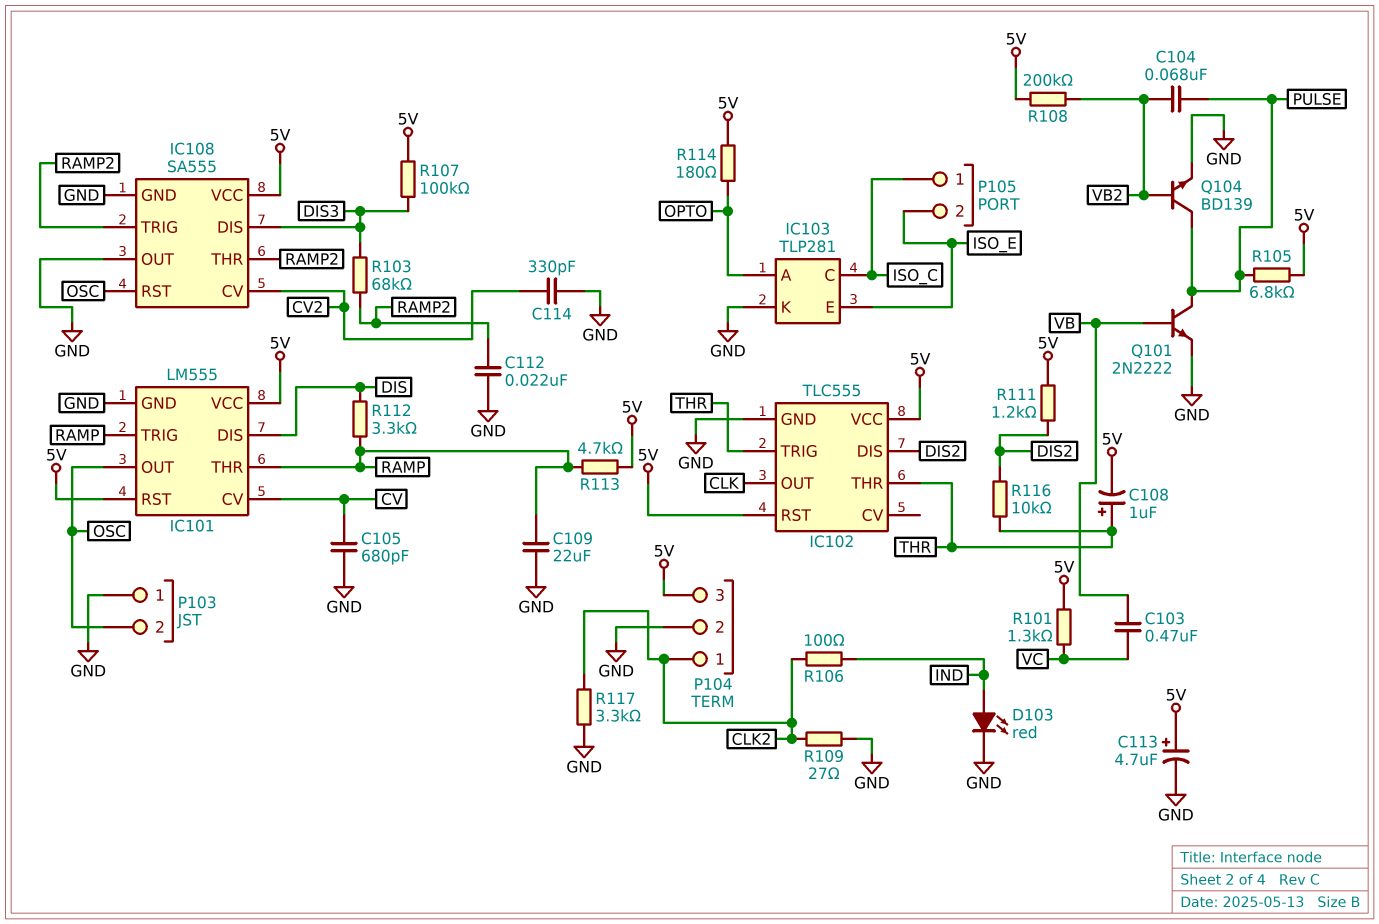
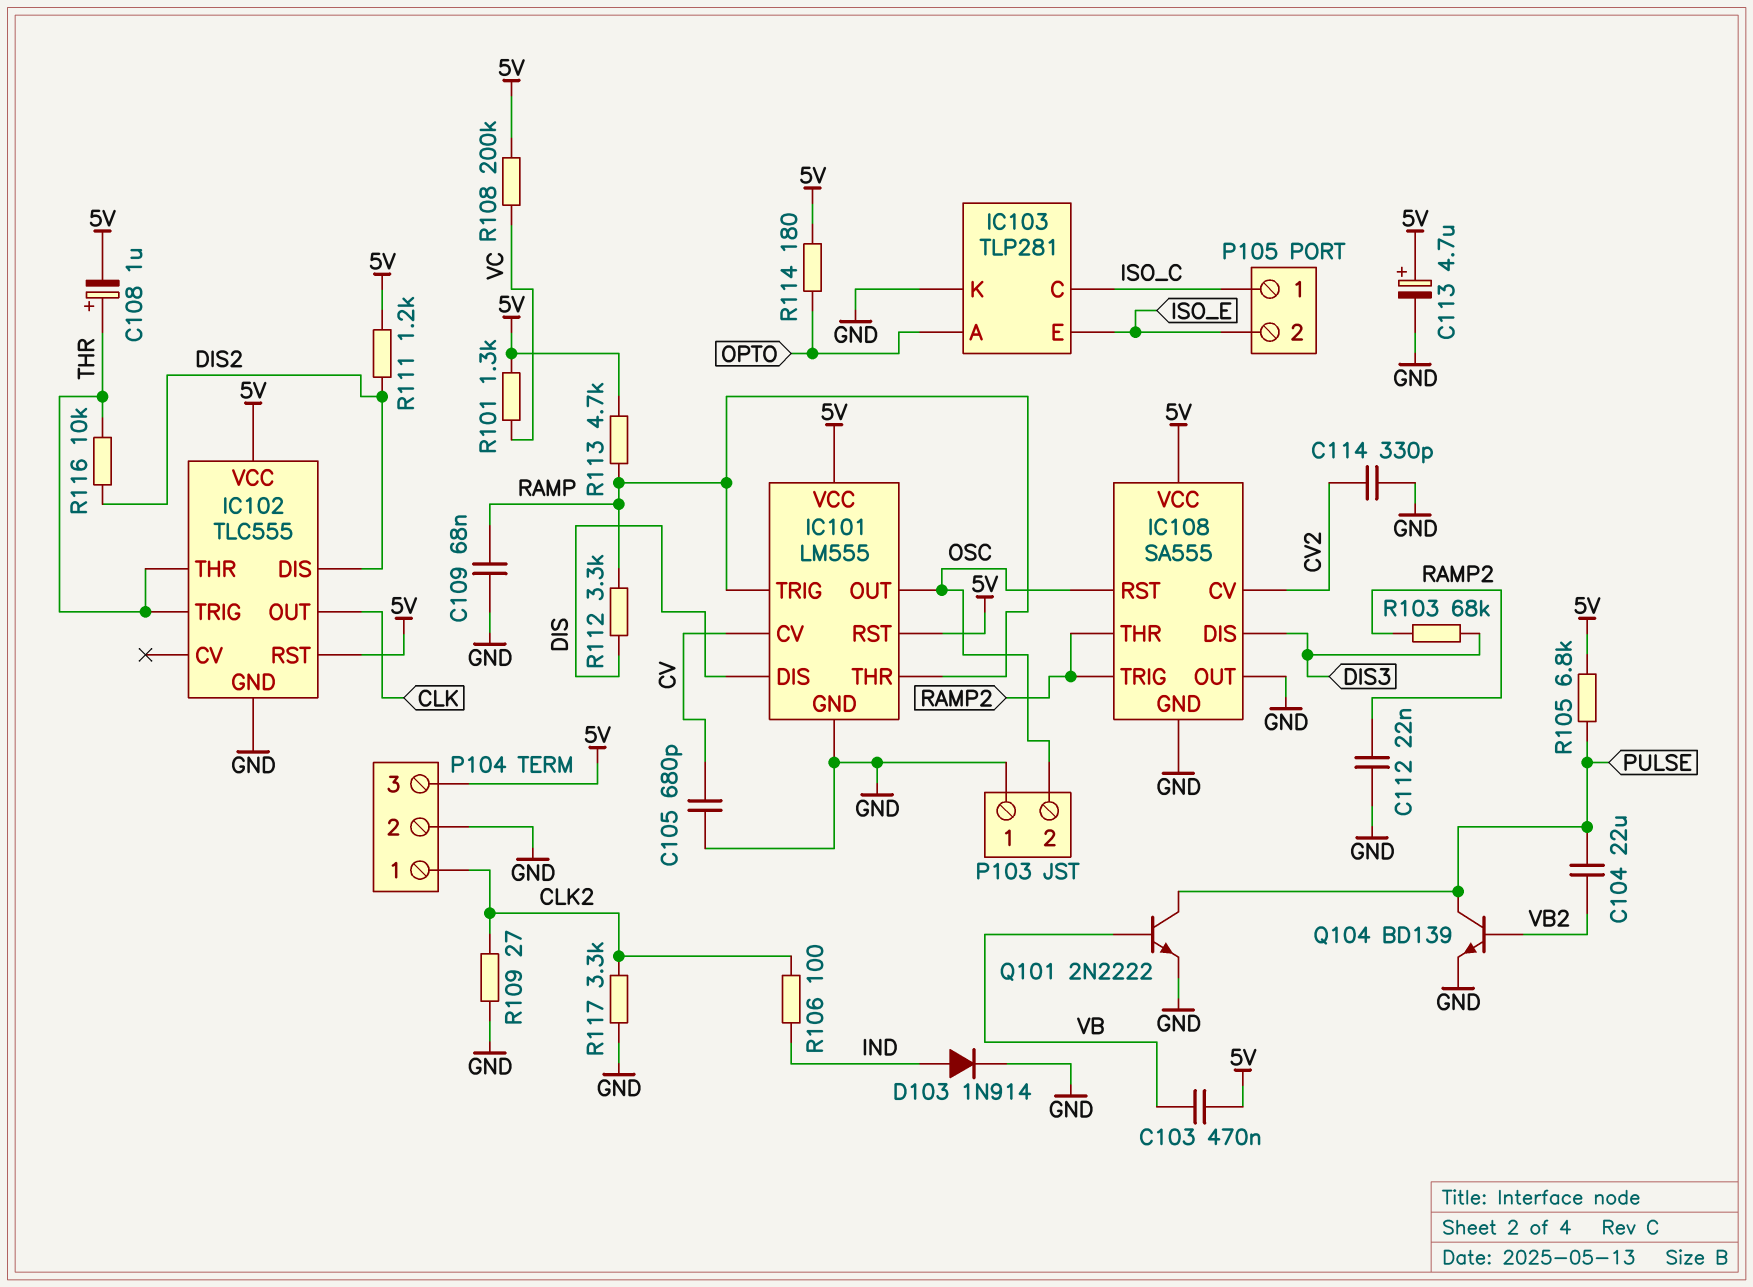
C103: 470nF (VB, VC) -> 470nF (5V, VB)
C104: 68nF (PULSE, VB2) -> 22uF (PULSE, VB2)
C109: 22uF (GND, RAMP) -> 68nF (GND, RAMP)
D103: LED red (A IND, K GND) -> diode 1N914 (A IND, K GND)
R107: 100k (5V, DIS3) -> none
R108: 200k (5V, VB2) -> 200k (5V, VC)

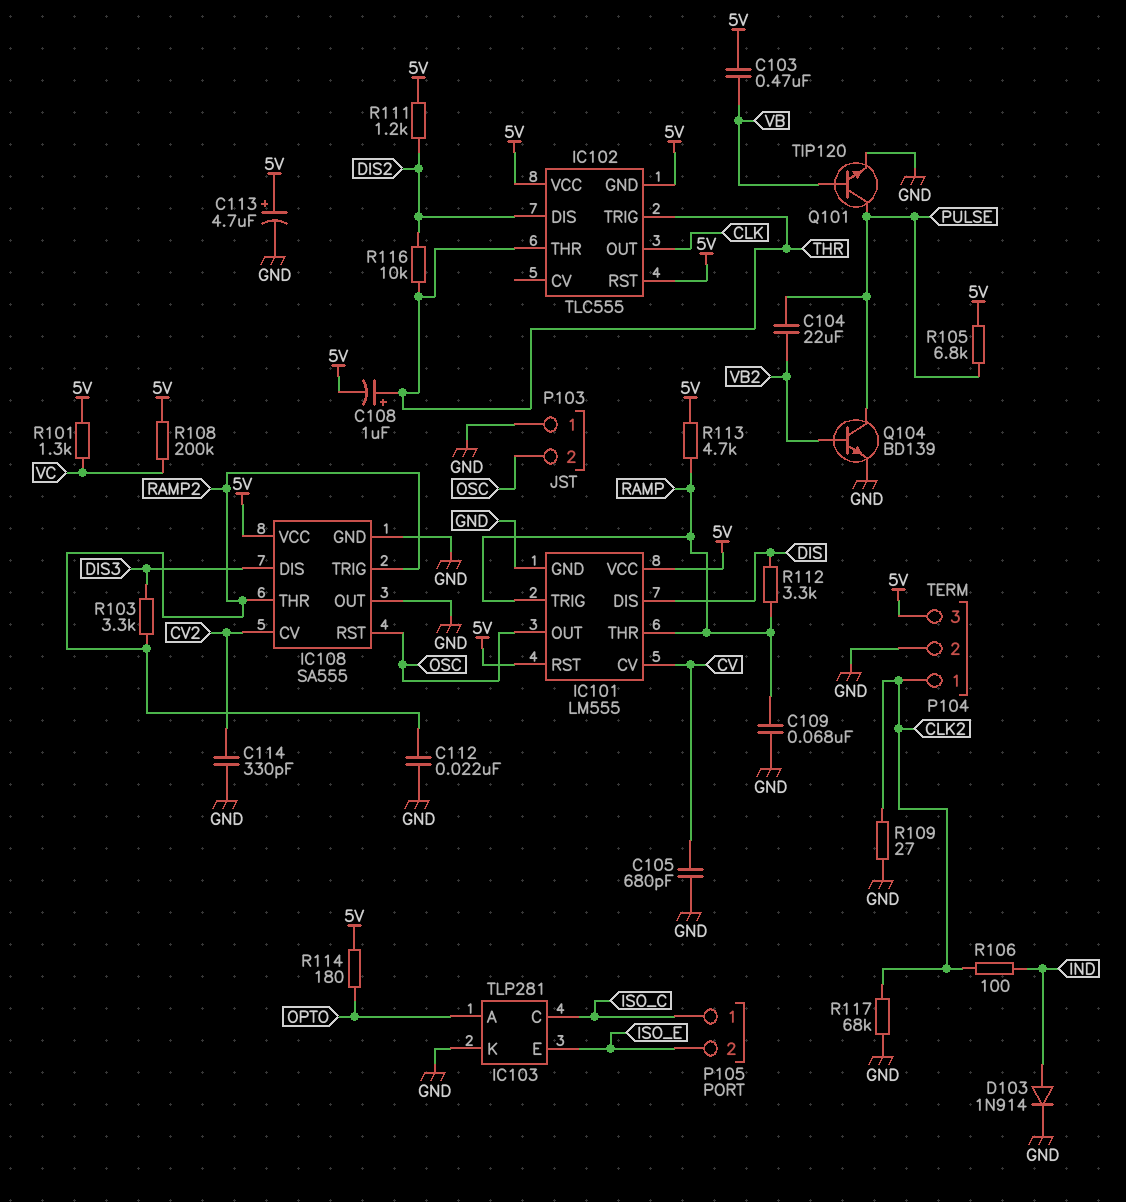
IC102 pin GND: GND -> 5V
Q101: NPN 2N2222 (B VB, C PULSE, E GND) -> NPN TIP120 (B VB, C PULSE, E GND)
R103: 68k (DIS3, RAMP2) -> 3.3k (DIS3, RAMP2)
R117: 3.3k (CLK2, GND) -> 68k (CLK2, GND)

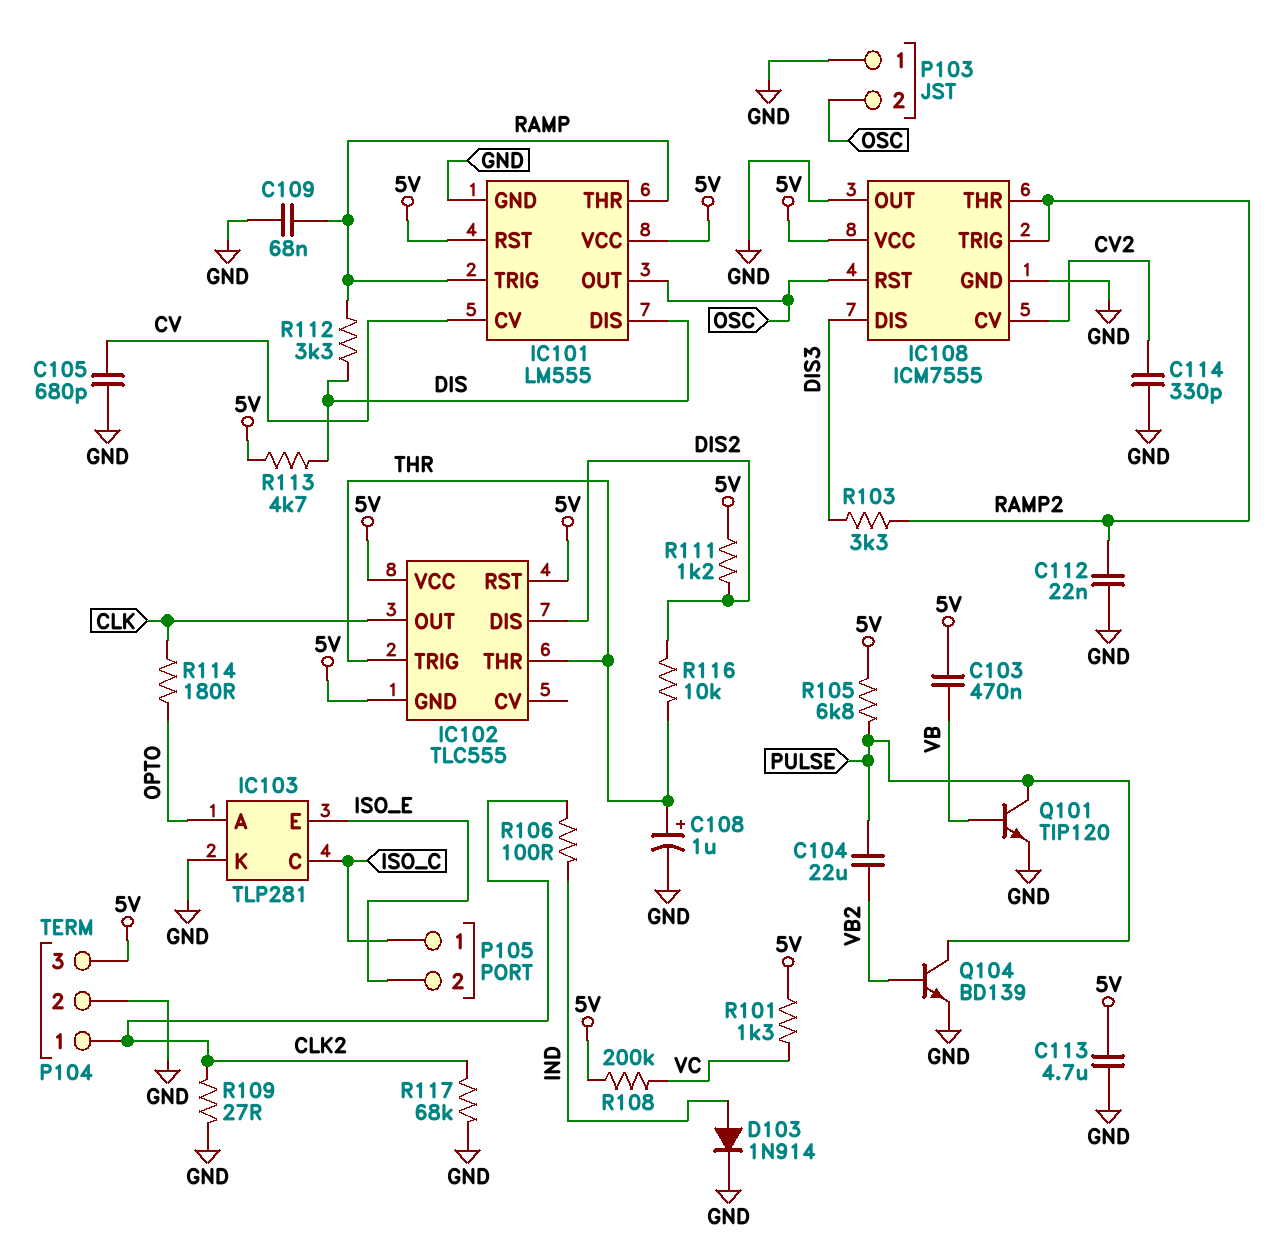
C108: 1uF (plus THR, minus 5V) -> 1uF (plus THR, minus GND)
C113: 4.7uF (plus 5V, minus GND) -> 4.7uF (5V, GND)
IC108: SA555 -> ICM7555
R113: 4.7k (5V, RAMP) -> 4.7k (5V, DIS)
R114: 180 (5V, OPTO) -> 180 (CLK, OPTO)

